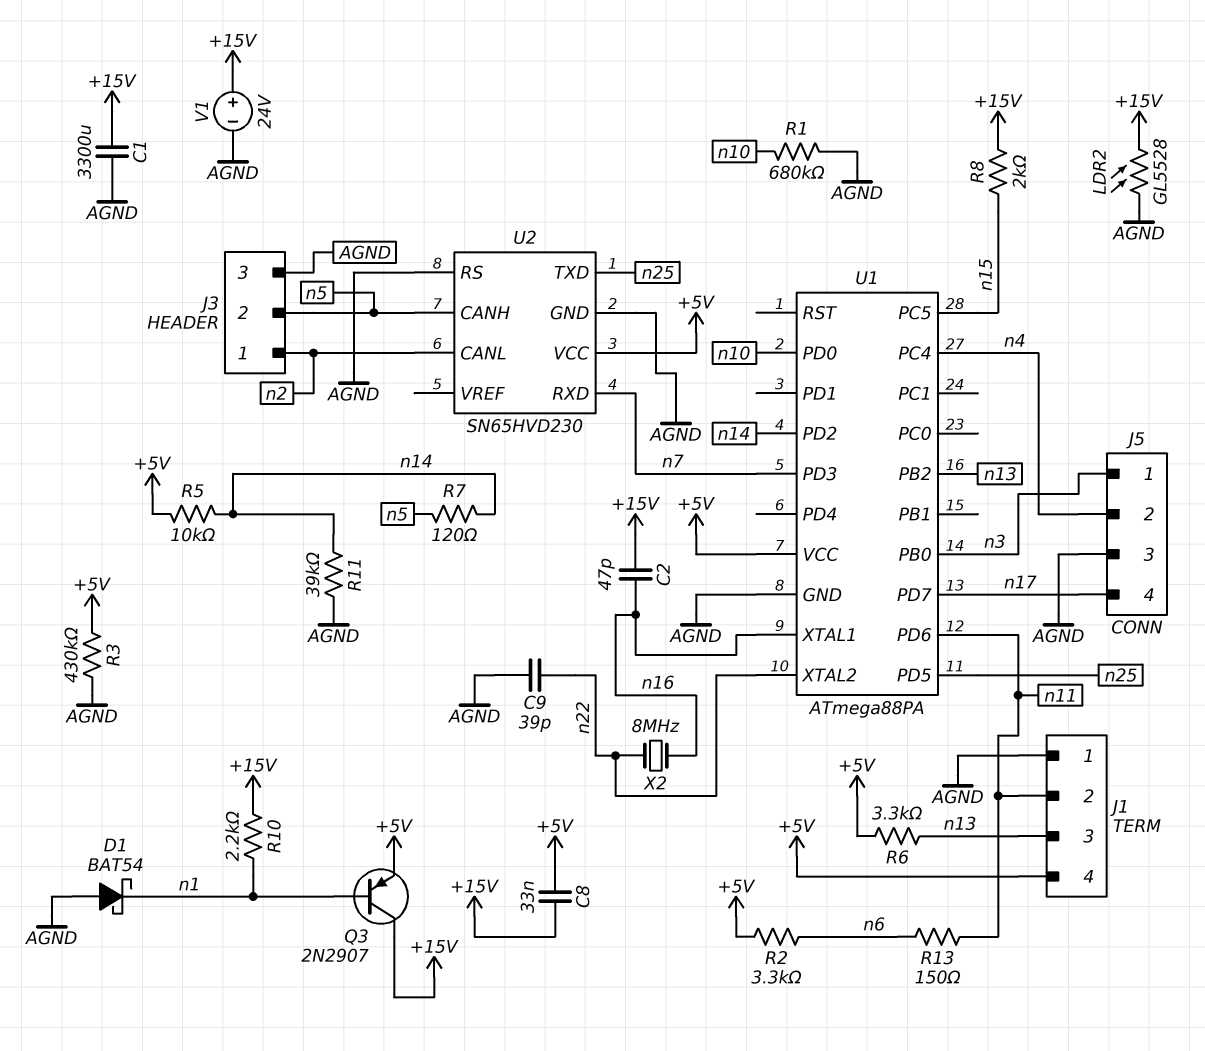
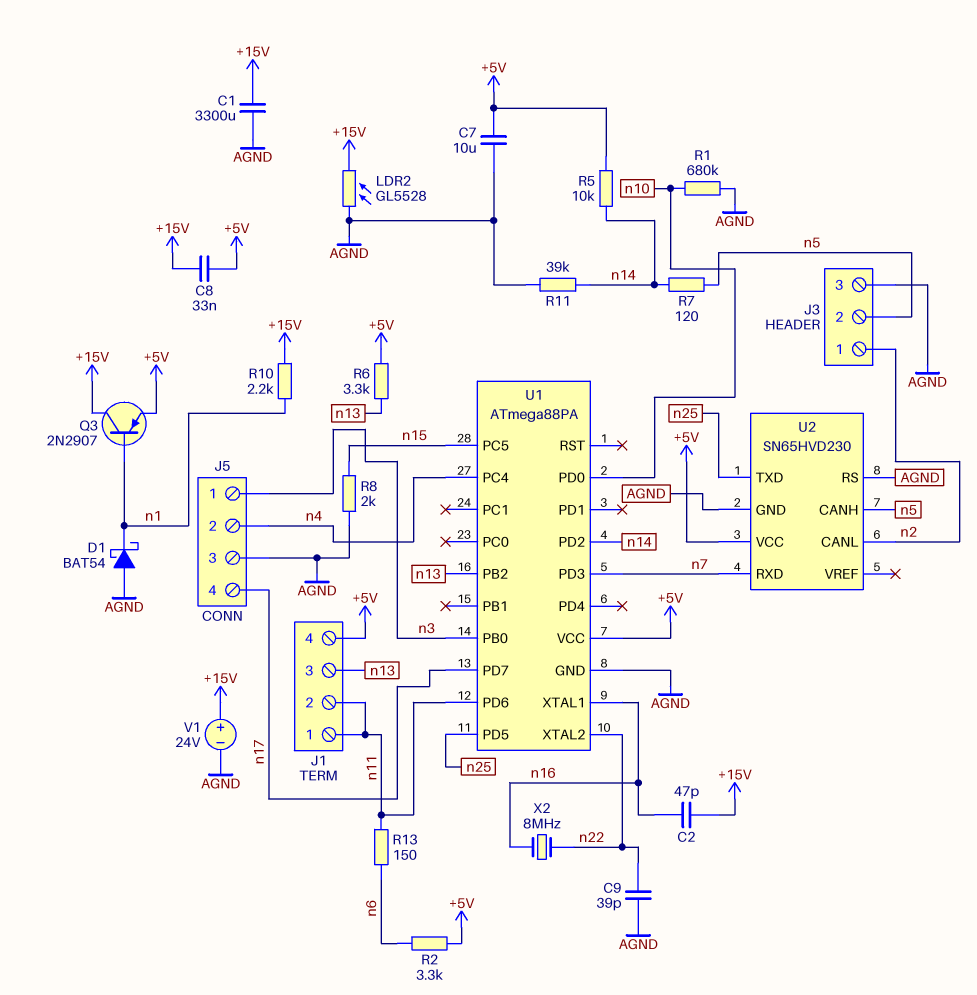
C7: none -> 10uF (+5V, AGND)
J1 pin 1: AGND -> n11
R3: 430k (+5V, AGND) -> none
R8: 2k (+15V, n15) -> 2k (AGND, n15)

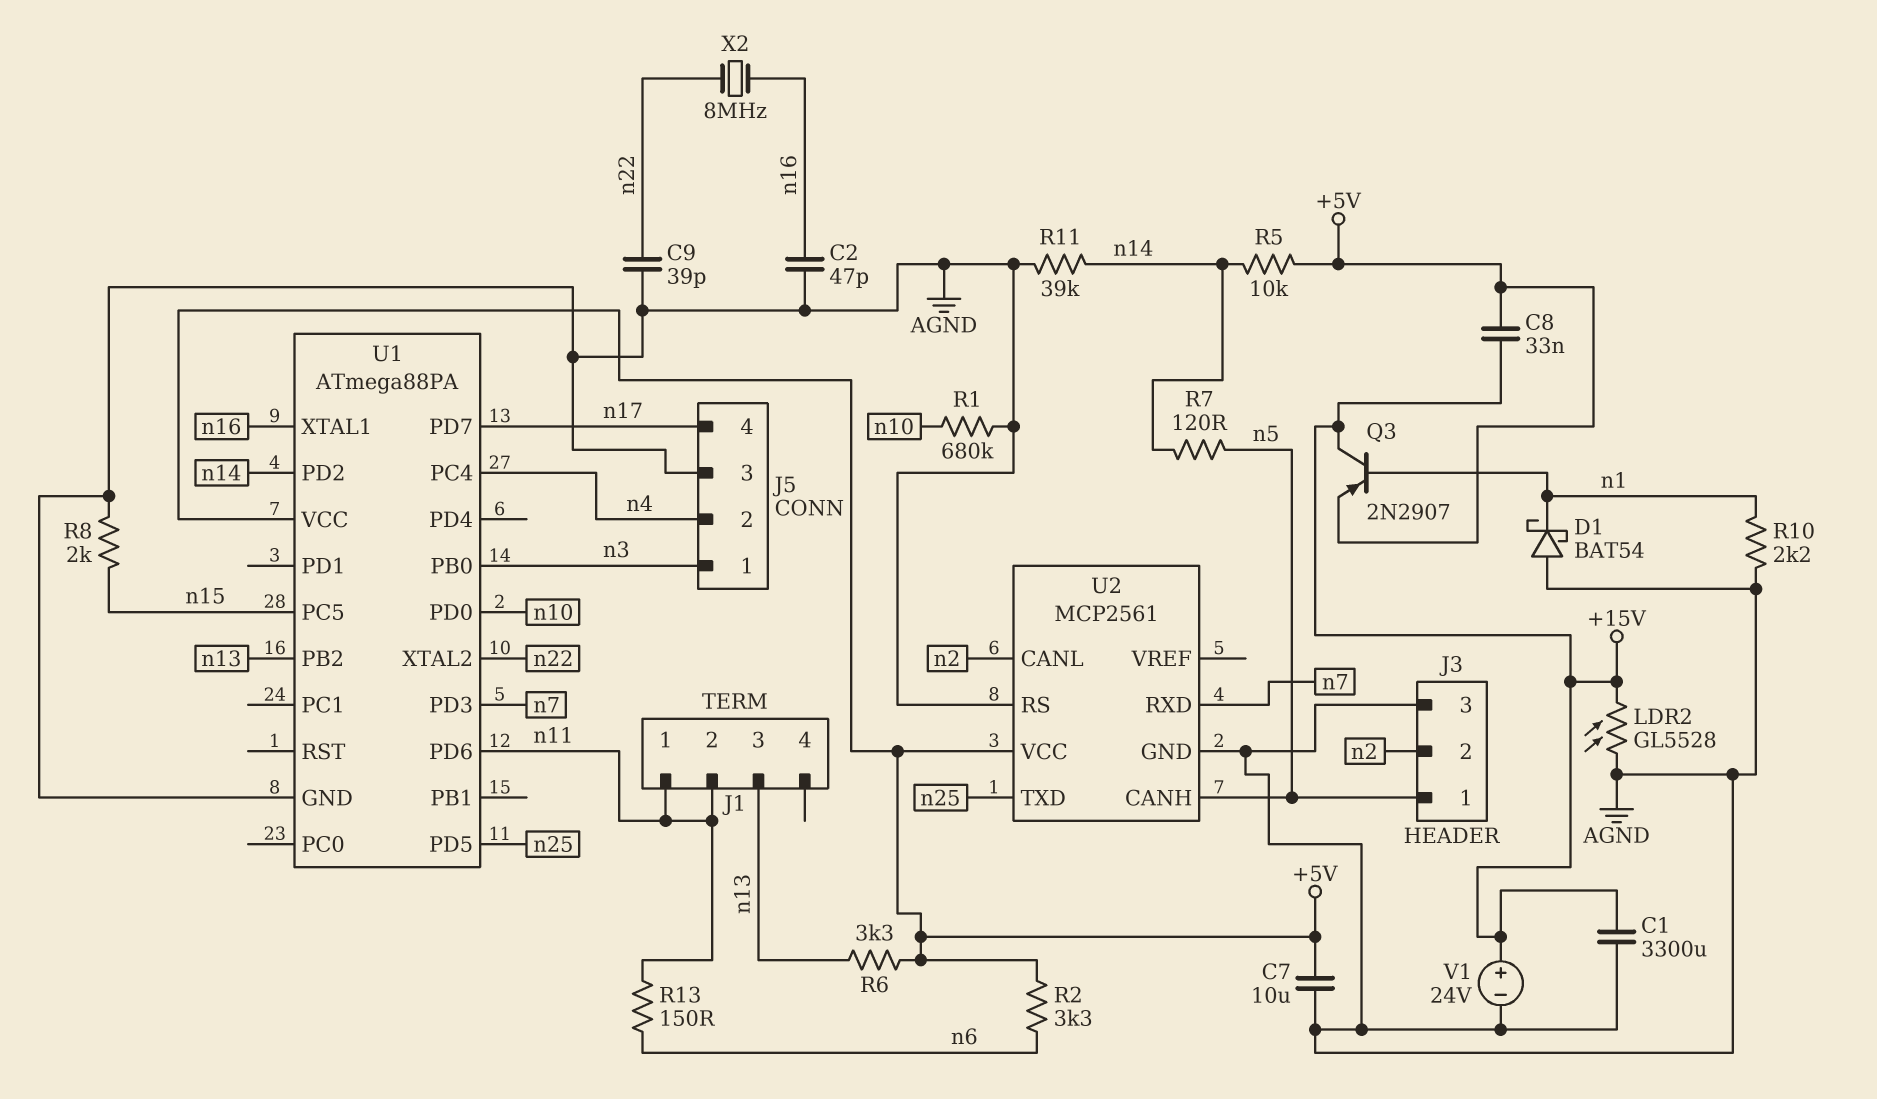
C2: 47pF (+15V, n16) -> 47pF (AGND, n16)
J1 pin 4: +5V -> none
J3 pin 1: n2 -> n5
J3 pin 2: n5 -> n2
R10: 2.2k (+15V, n1) -> 2.2k (AGND, n1)
U2: SN65HVD230 -> MCP2561

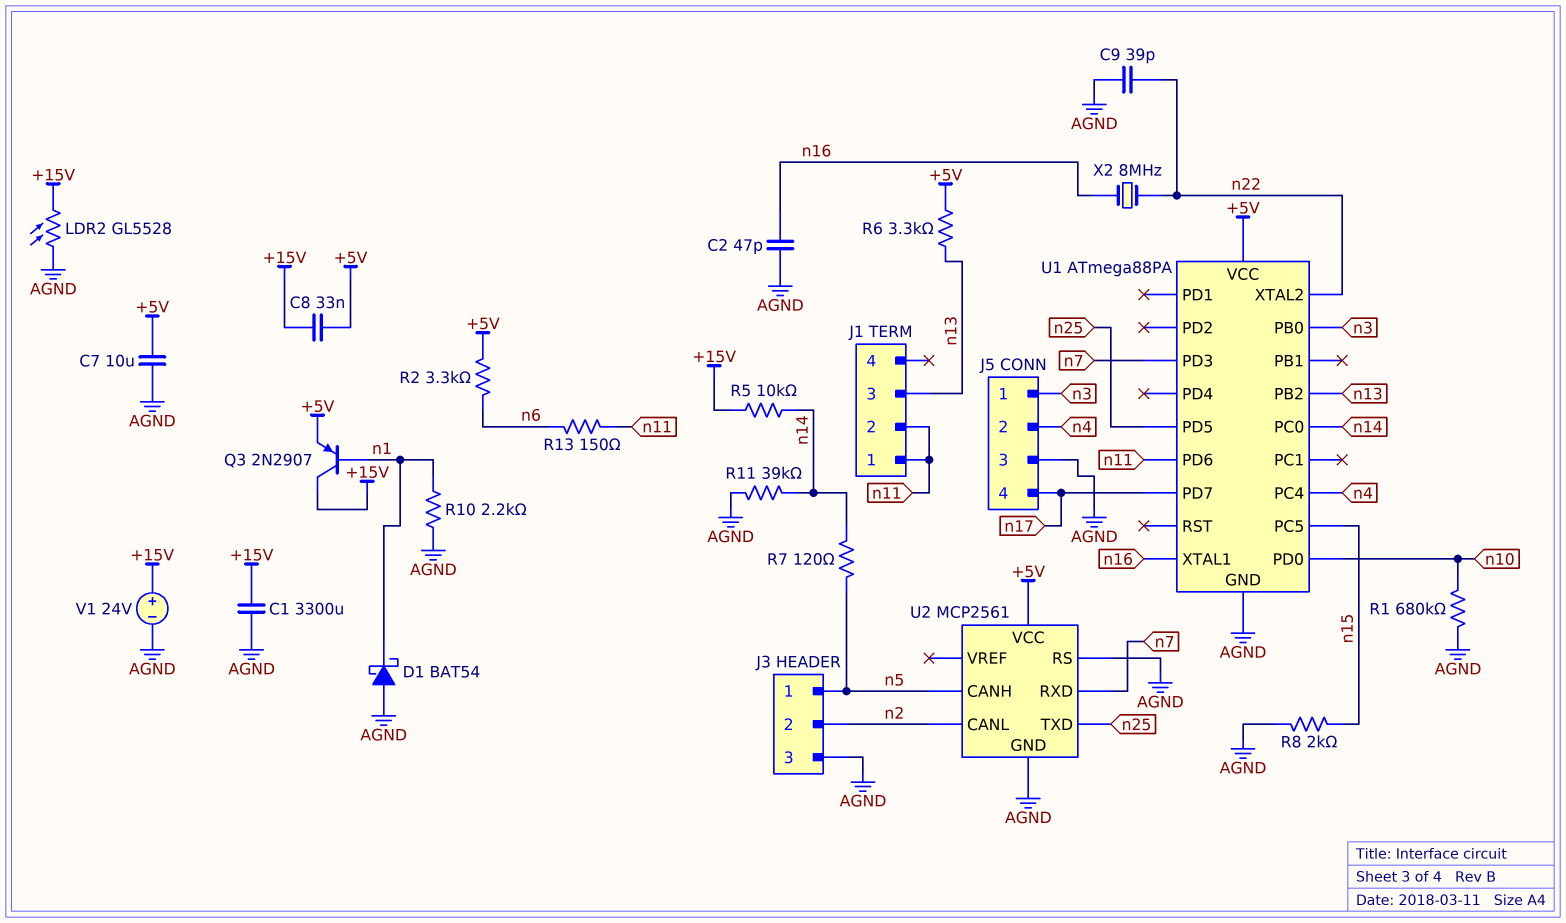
R5: 10k (+5V, n14) -> 10k (+15V, n14)
U1 pin PC0: none -> n14
U1 pin PD2: n14 -> none

